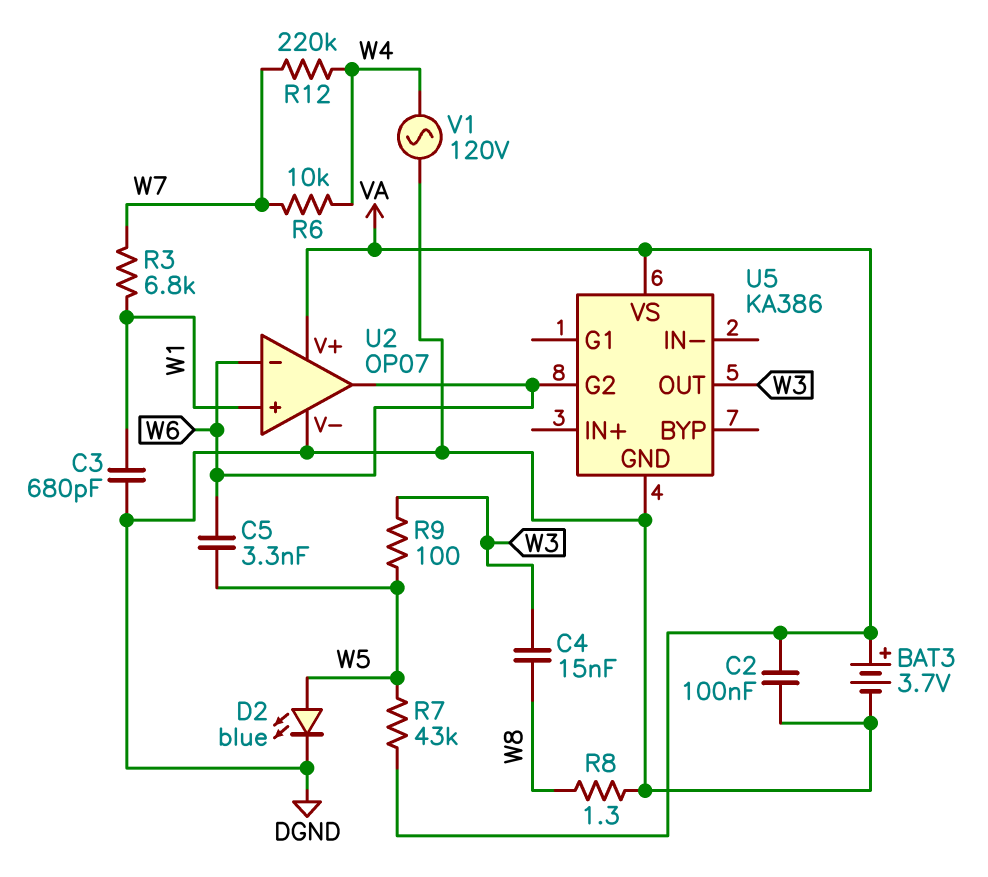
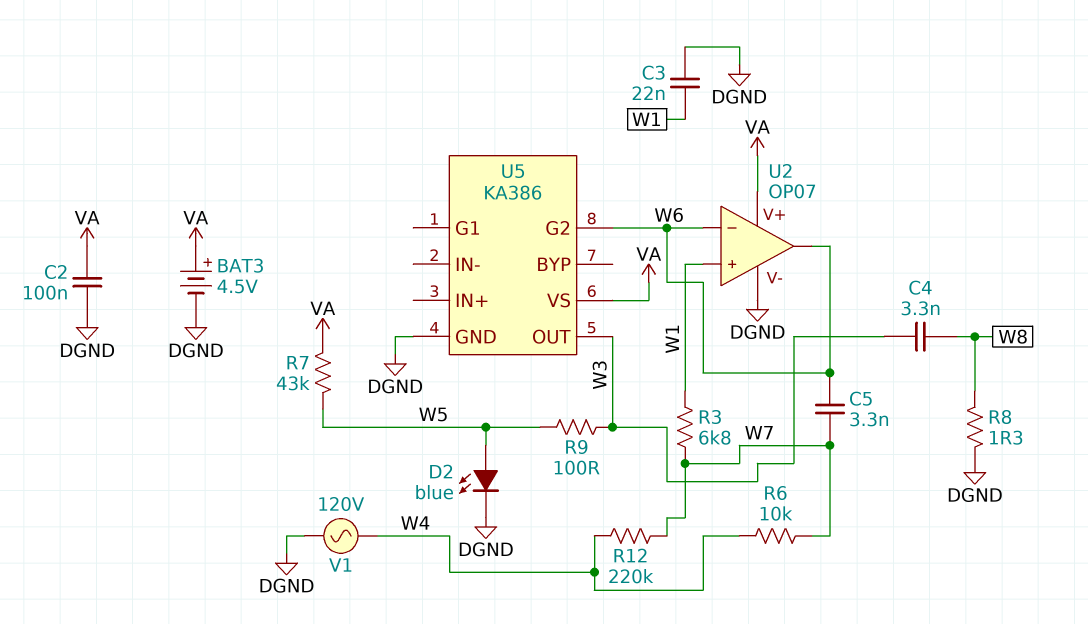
BAT3: 3.7V (plus VA, minus DGND) -> 4.5V (plus VA, minus DGND)
C3: 680pF (DGND, W1) -> 22nF (DGND, W1)
C4: 15nF (W3, W8) -> 3.3nF (W3, W8)
C5: 3.3nF (W5, W6) -> 3.3nF (W6, W7)

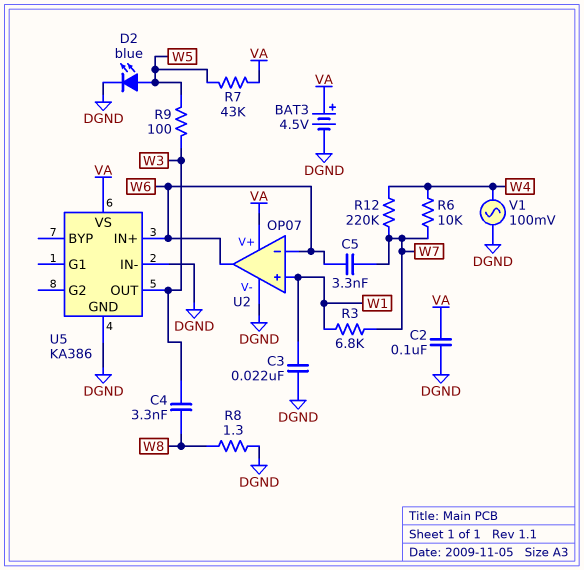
U5 pin G2: W6 -> none
U5 pin IN+: none -> W6
U5 pin IN-: none -> DGND
V1: AC 120V (DGND, W4) -> AC 100mV (DGND, W4)

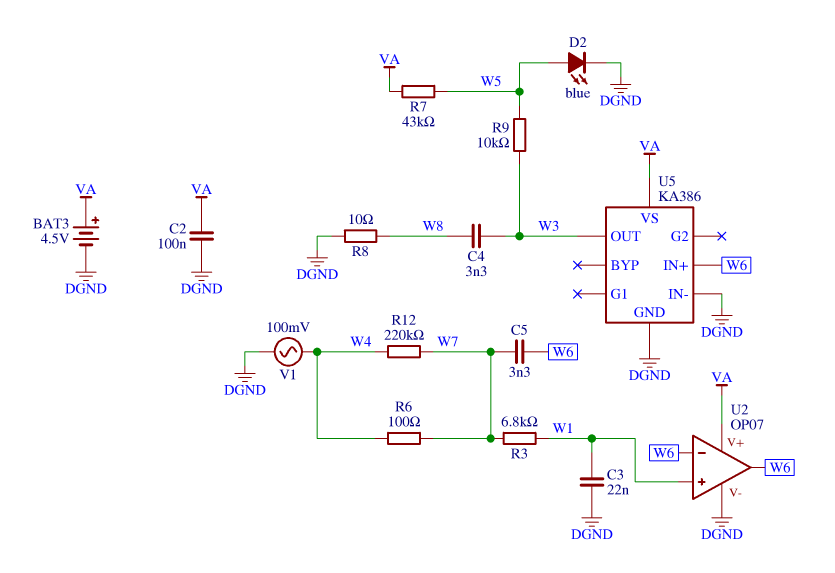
R6: 10k (W4, W7) -> 100 (W4, W7)
R8: 1.3 (DGND, W8) -> 10 (DGND, W8)
R9: 100 (W3, W5) -> 10k (W3, W5)

